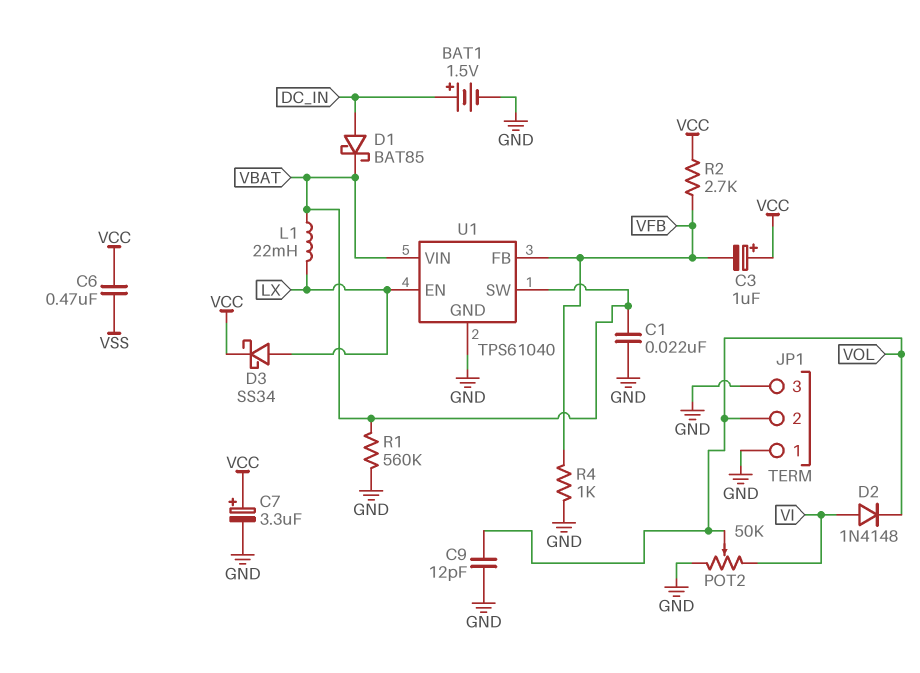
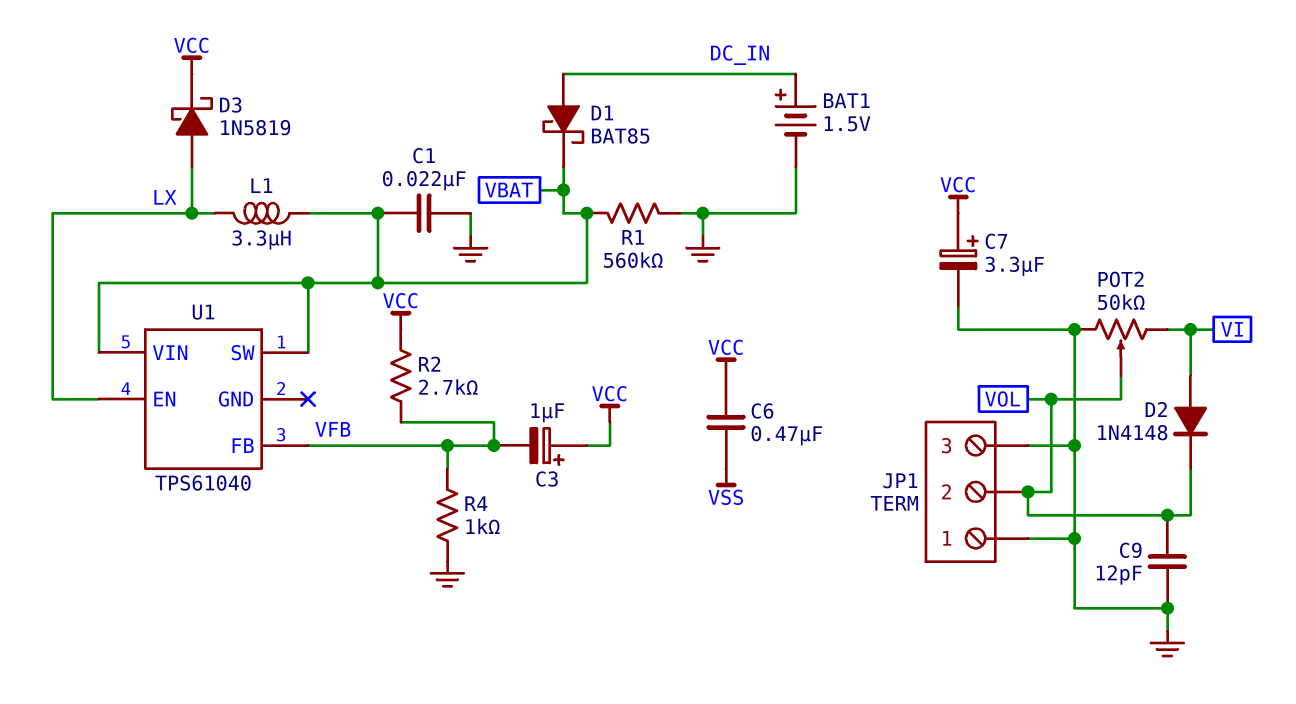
D3: schottky SS34 (A LX, K VCC) -> schottky 1N5819 (A LX, K VCC)
L1: 22mH (LX, VBAT) -> 3.3uH (LX, VBAT)
U1 pin GND: GND -> none

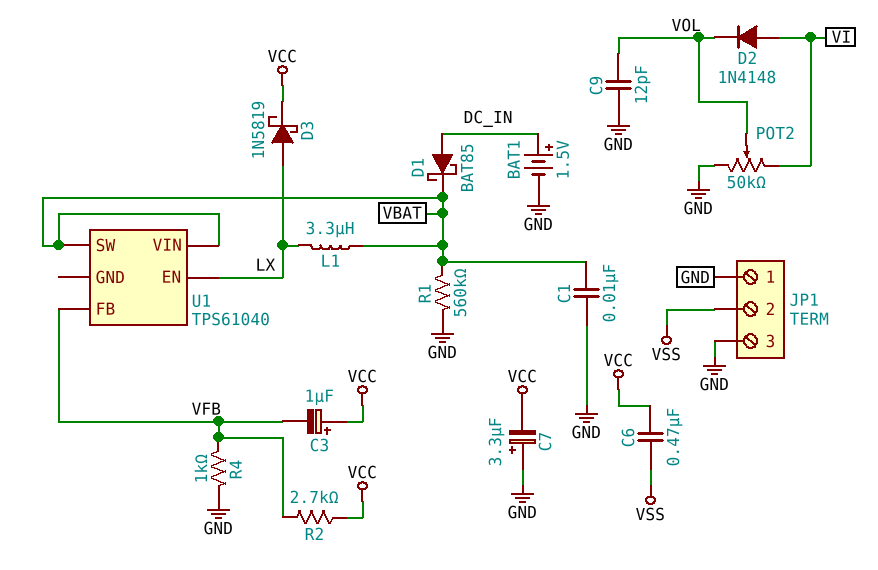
C1: 22nF (GND, VBAT) -> 10nF (GND, VBAT)
C7: 3.3uF (plus VCC, minus GND) -> 3.3uF (plus GND, minus VCC)
JP1 pin 2: VOL -> VSS

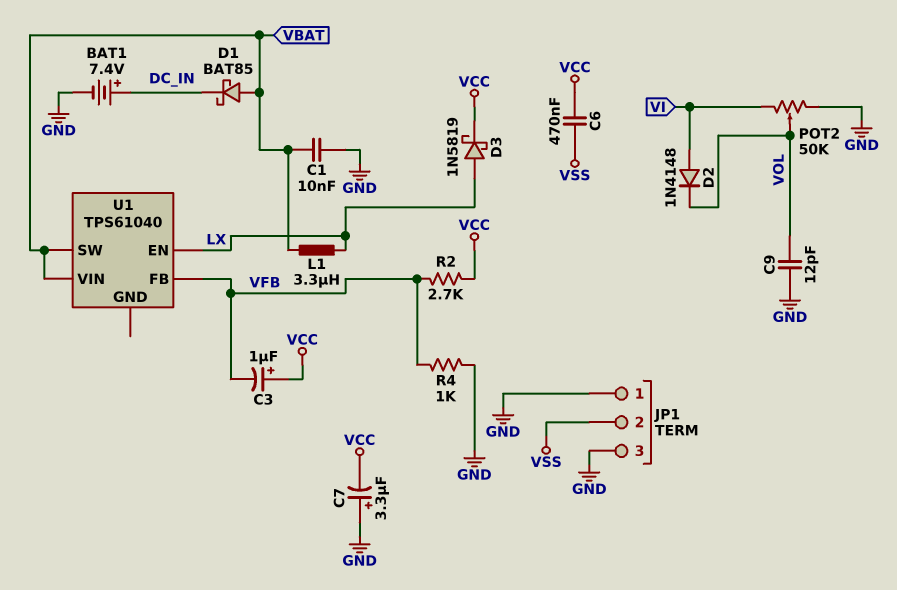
BAT1: 1.5V (plus DC_IN, minus GND) -> 7.4V (plus DC_IN, minus GND)
D1: schottky BAT85 (A DC_IN, K VBAT) -> schottky BAT85 (A VBAT, K DC_IN)
R1: 560k (GND, VBAT) -> none

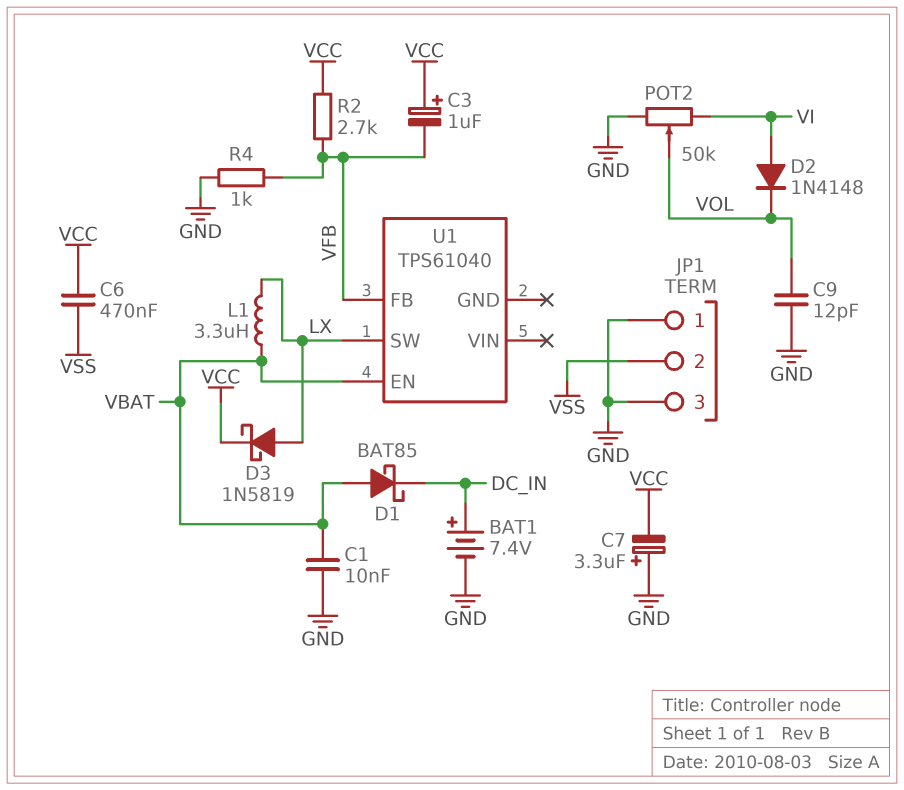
U1 pin EN: LX -> VBAT
U1 pin SW: VBAT -> LX
U1 pin VIN: VBAT -> none

